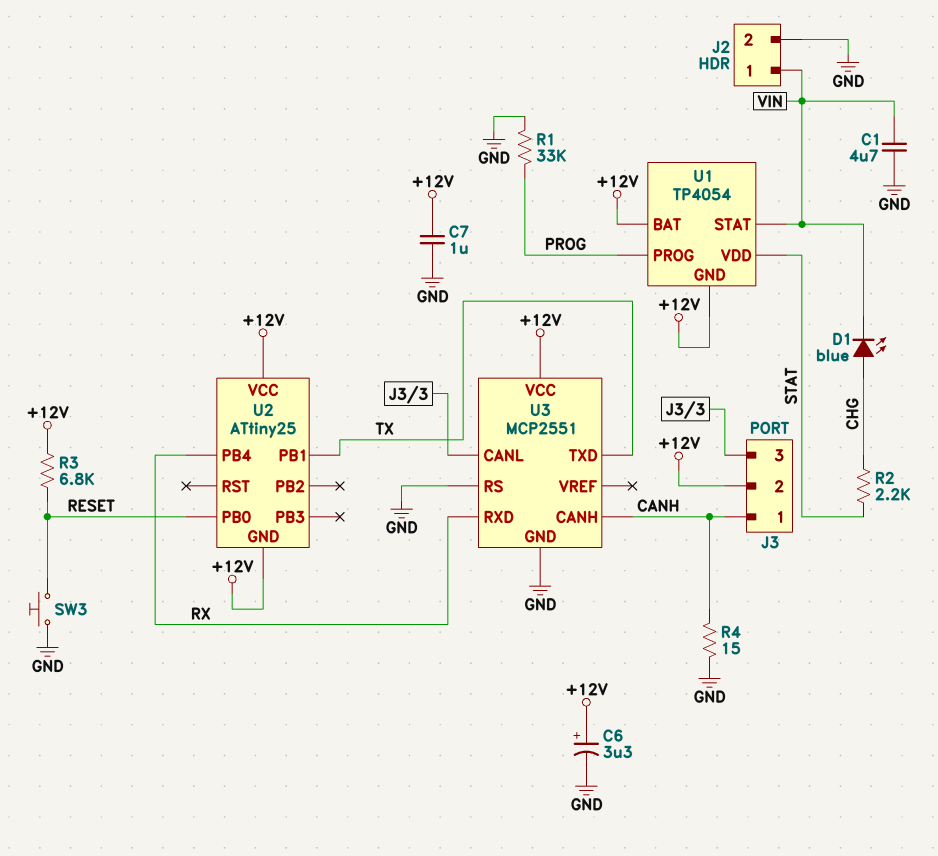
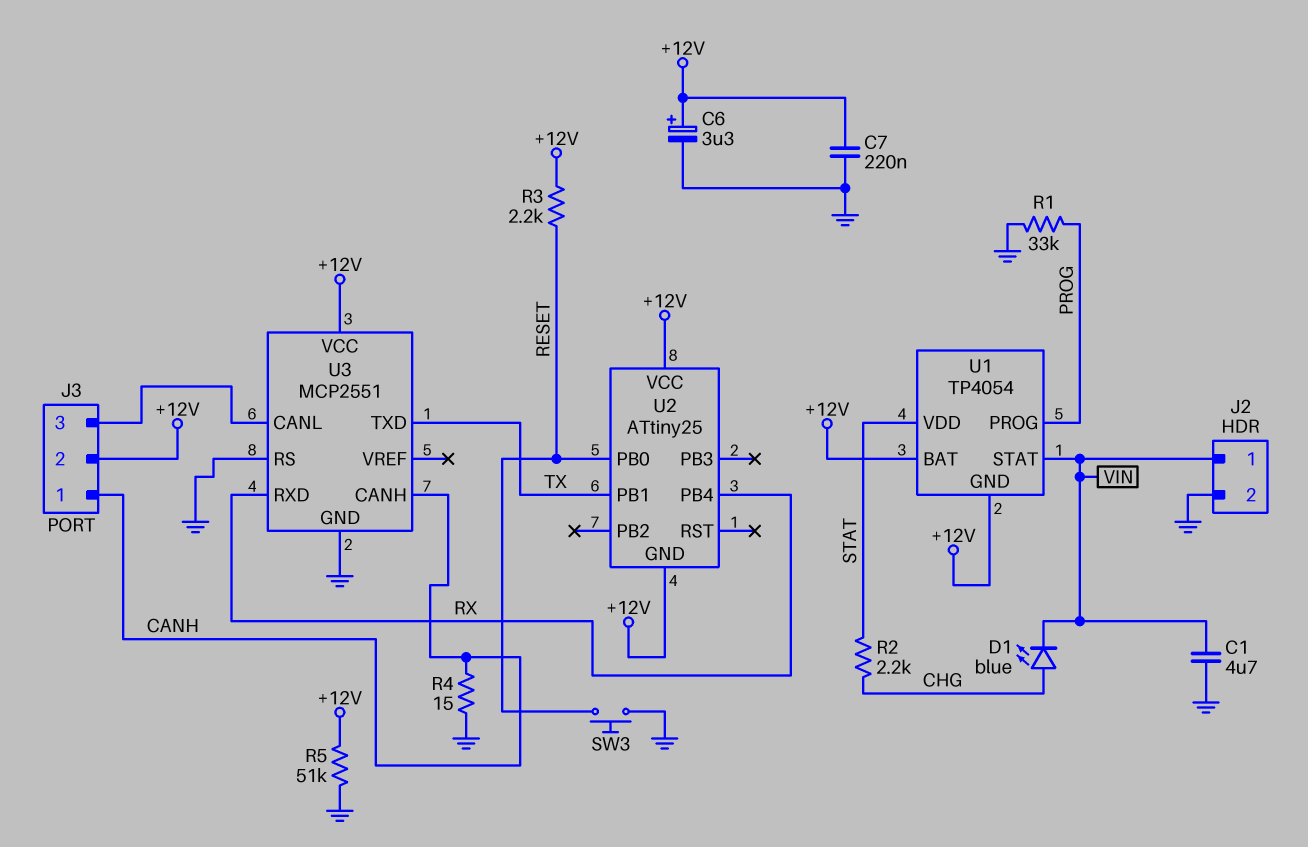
C7: 1uF (+12V, GND) -> 220nF (+12V, GND)
R3: 6.8k (+12V, RESET) -> 2.2k (+12V, RESET)
R5: none -> 51k (+12V, GND)

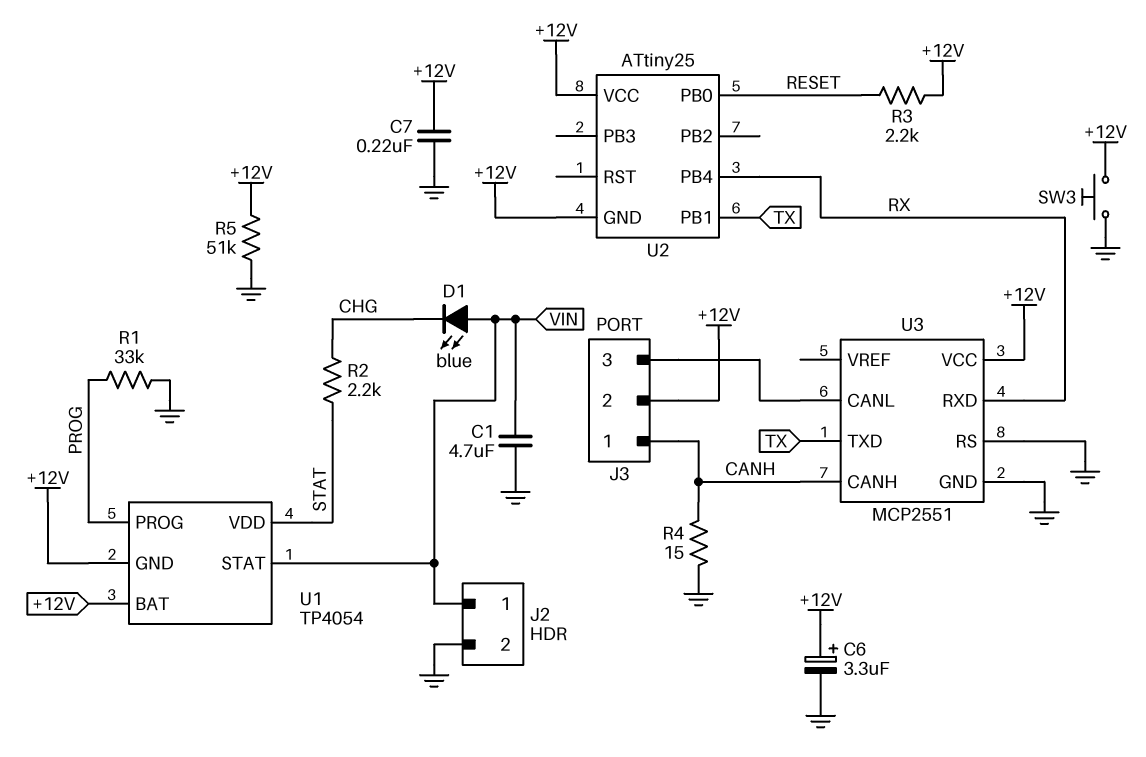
D1: LED blue (A CHG, K VIN) -> LED blue (A VIN, K CHG)
SW3: button (GND, RESET) -> button (+12V, GND)

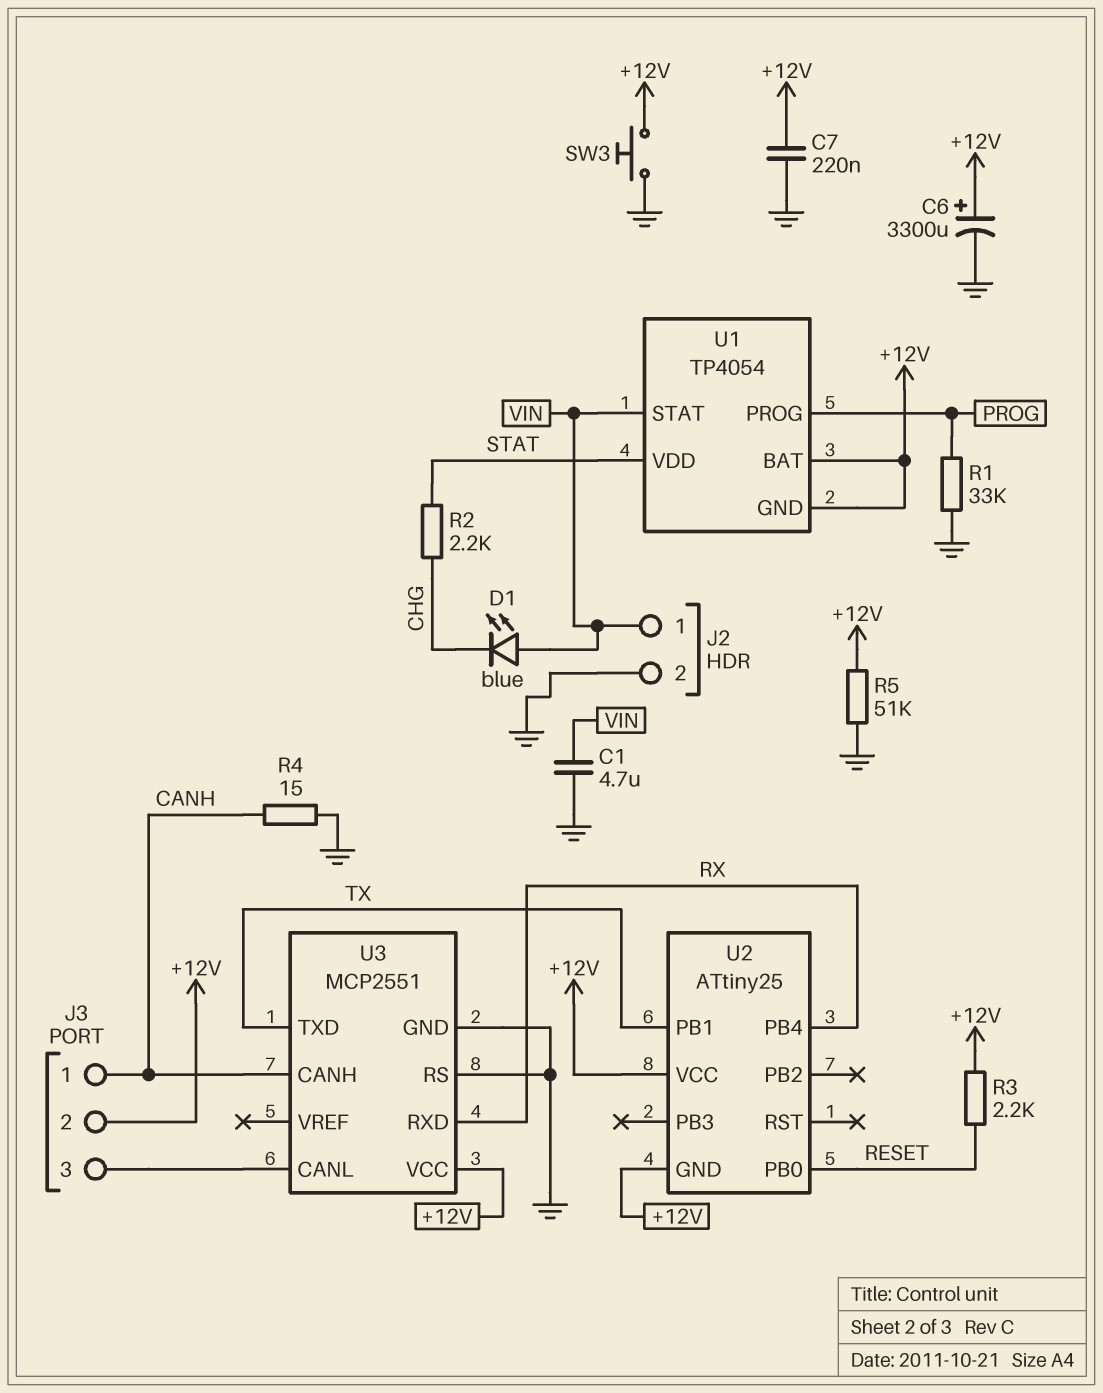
C6: 3.3uF (plus +12V, minus GND) -> 3300uF (plus +12V, minus GND)

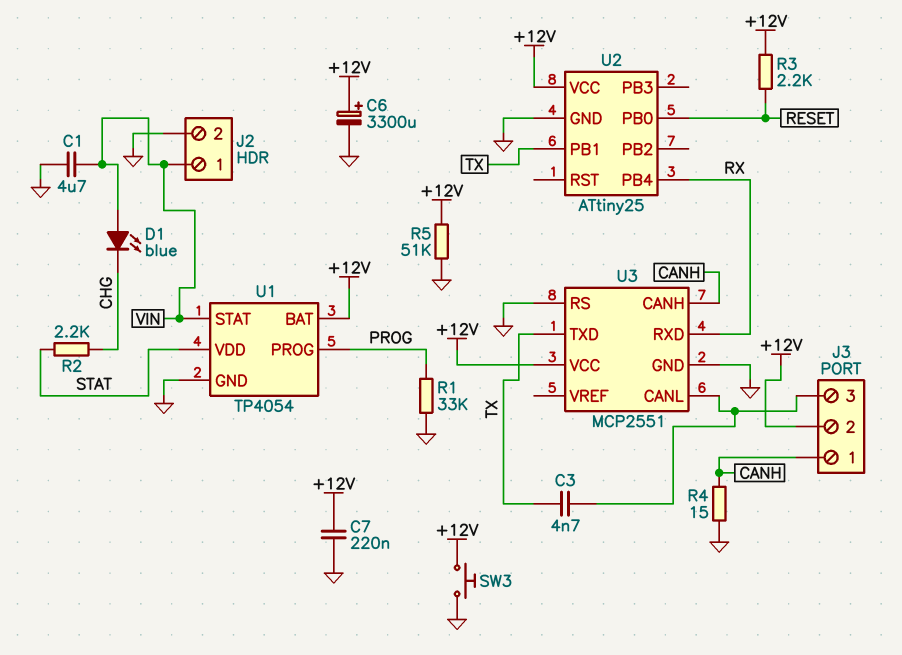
C3: none -> 4.7nF (J3/3, TX)
U1 pin GND: +12V -> GND
U2 pin GND: +12V -> GND

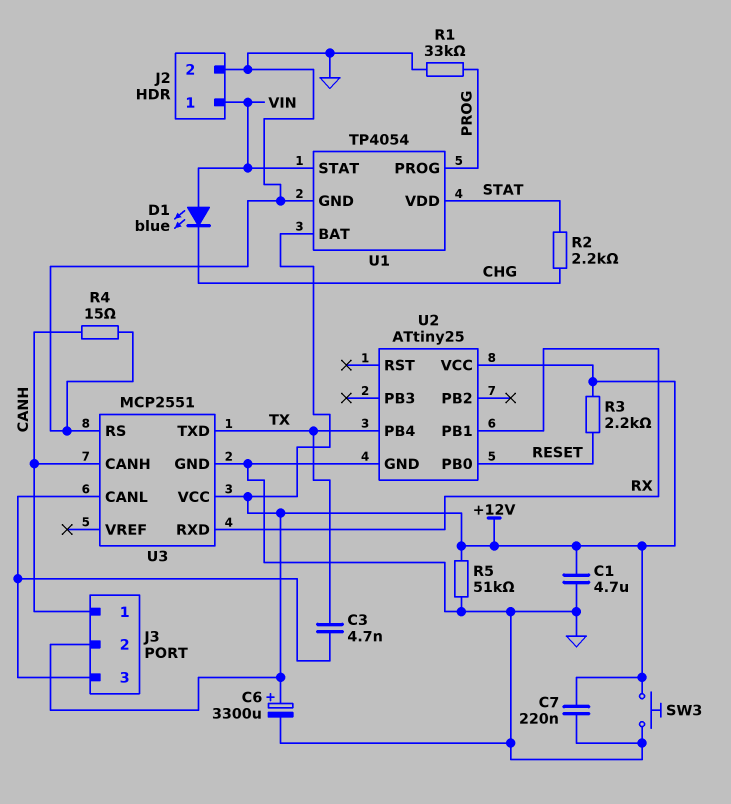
C1: 4.7uF (GND, VIN) -> 4.7uF (+12V, GND)
U2 pin PB1: TX -> RX
U2 pin PB4: RX -> TX

